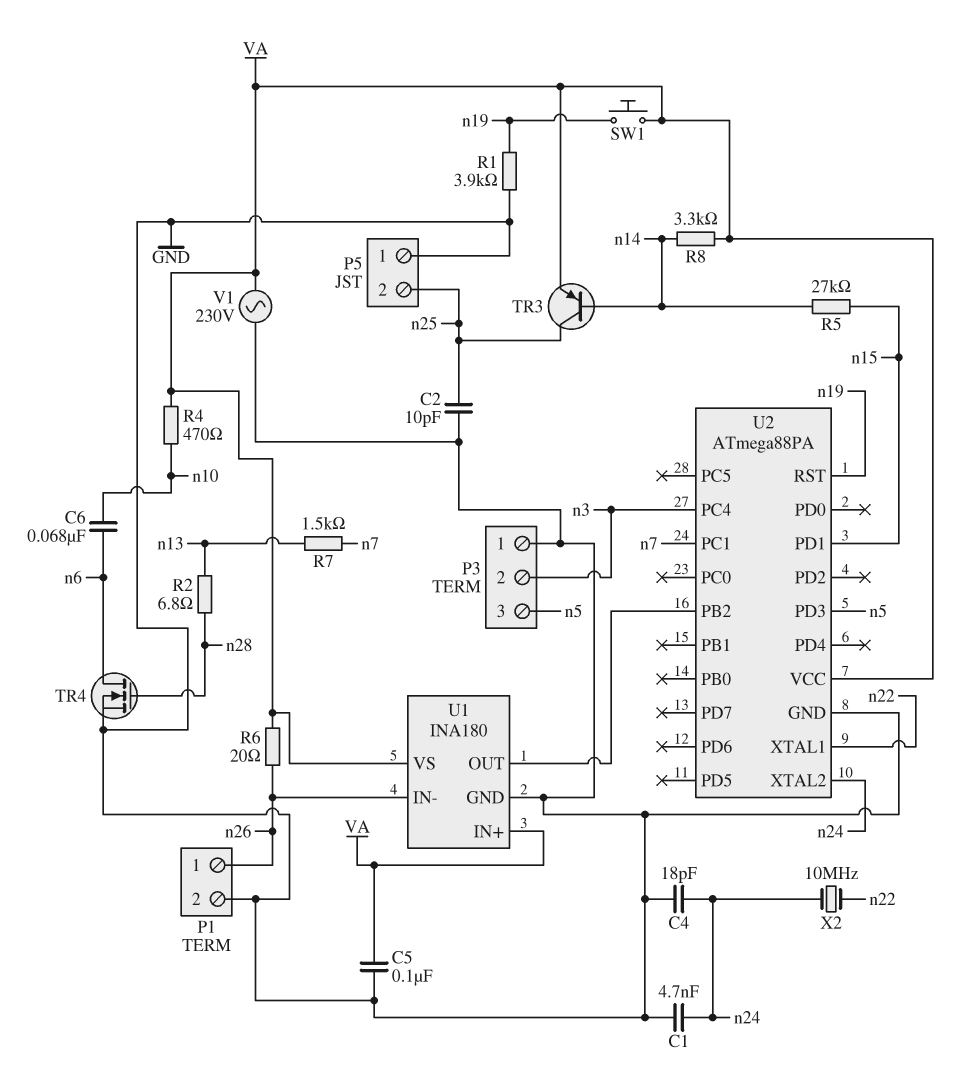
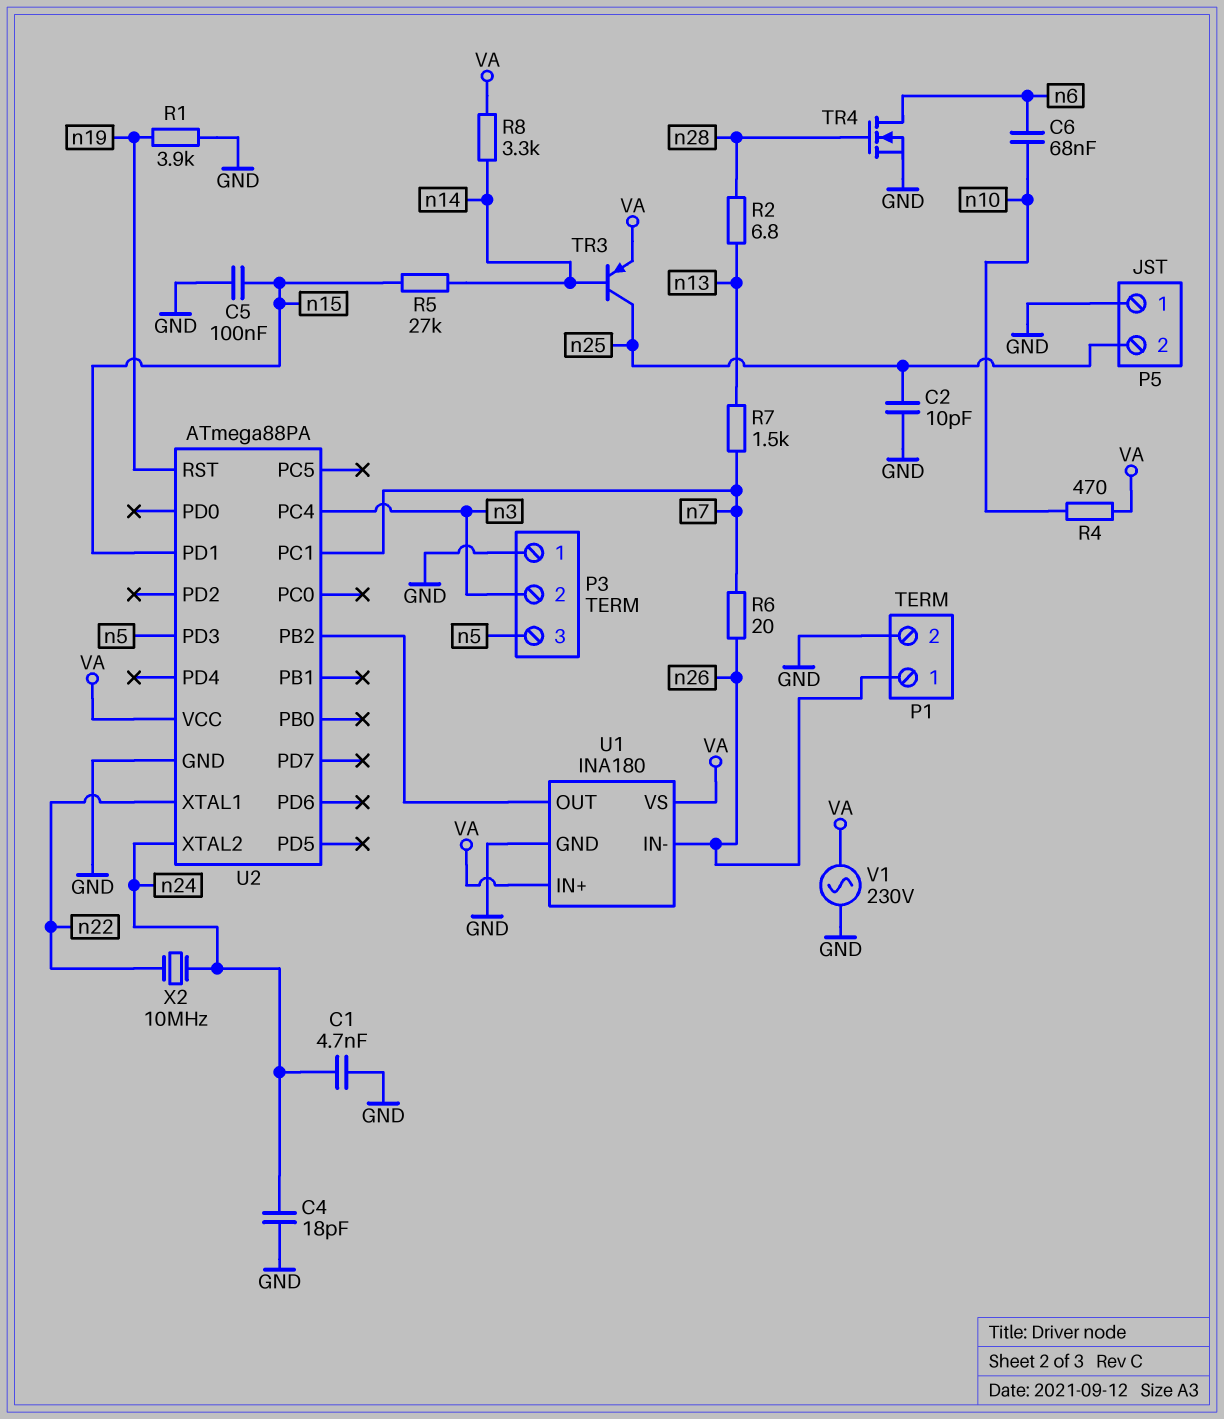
C5: 100nF (GND, VA) -> 100nF (GND, n15)
R6: 20 (VA, n26) -> 20 (n7, n26)
SW1: button (VA, n19) -> none

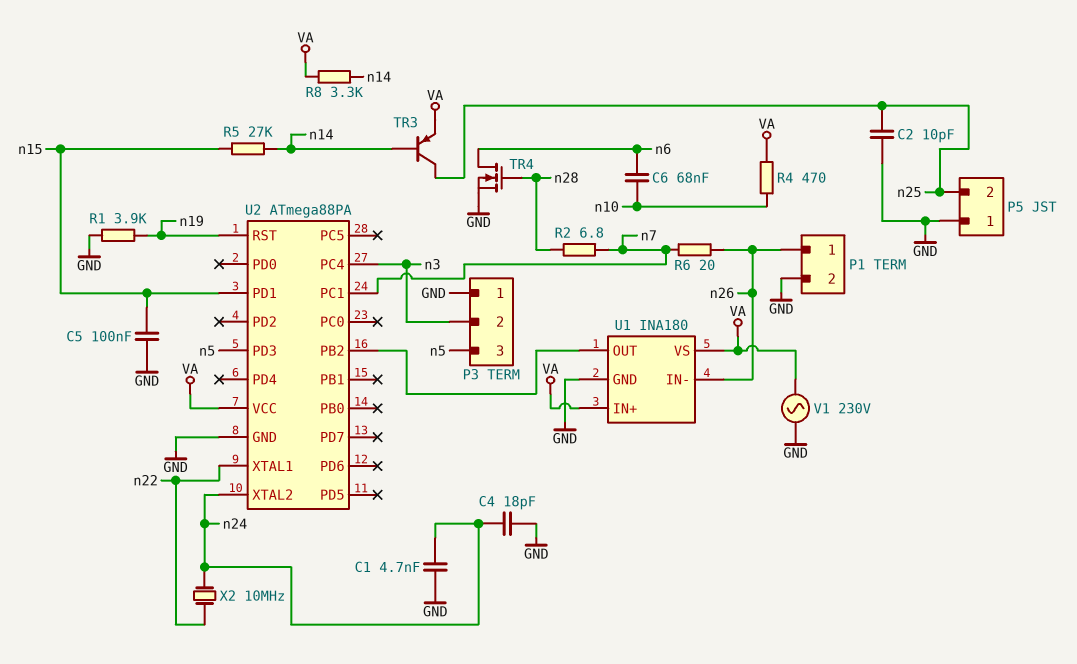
R2: 6.8 (n13, n28) -> 6.8 (n7, n28)
R7: 1.5k (n7, n13) -> none

